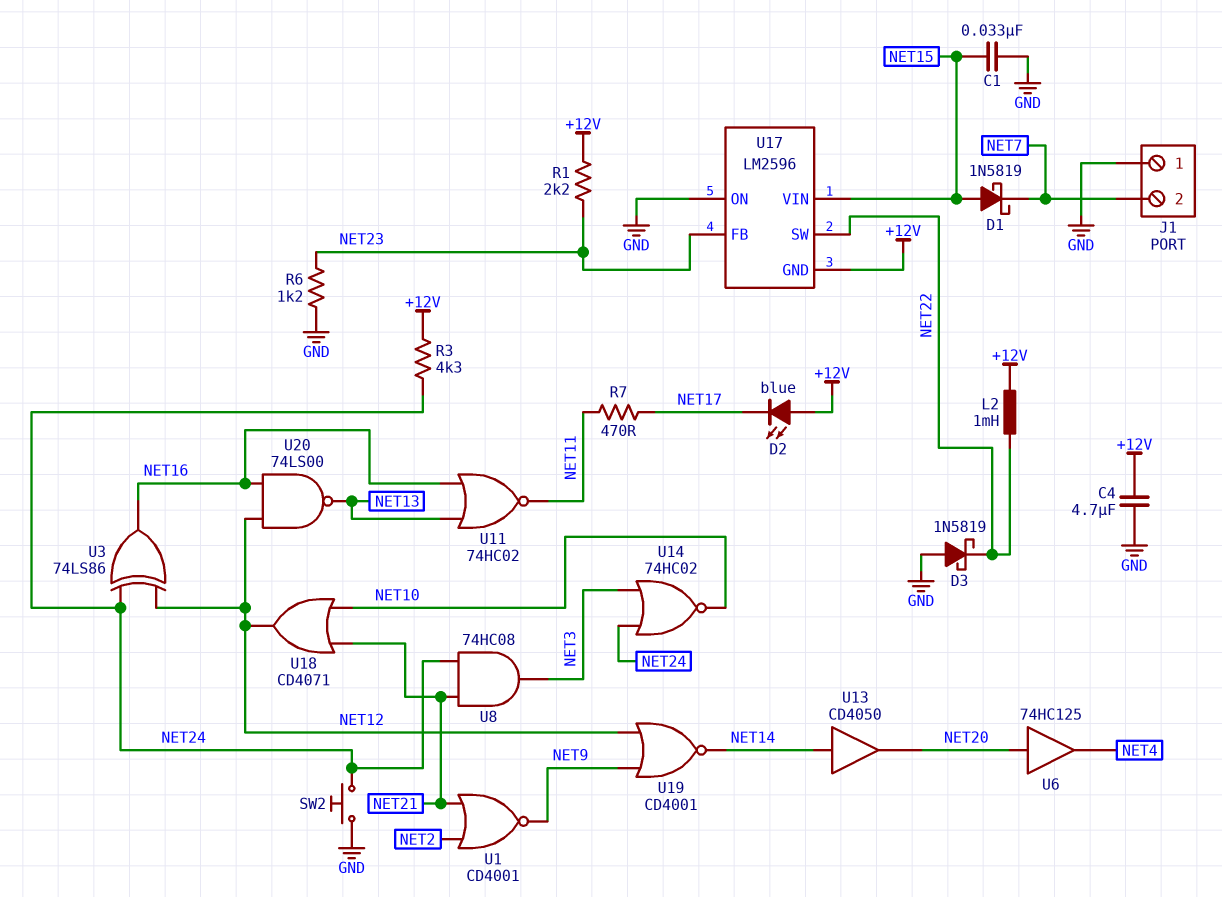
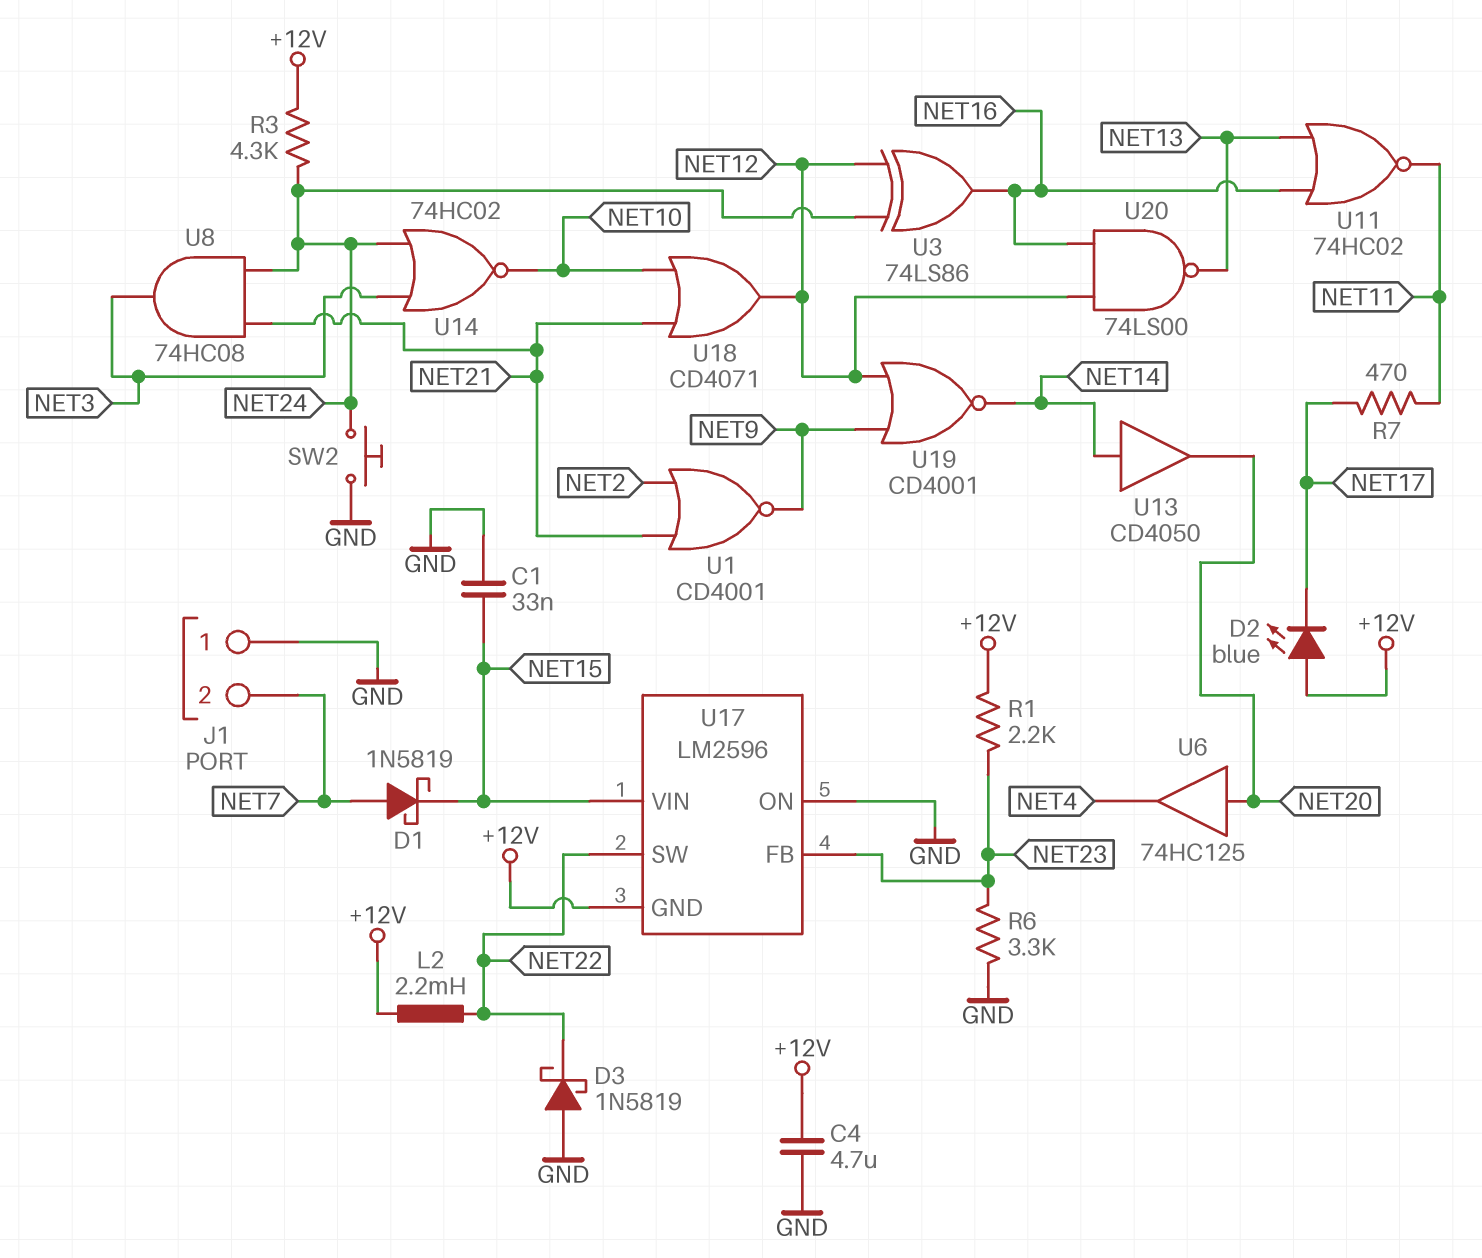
D1: schottky 1N5819 (A NET15, K NET7) -> schottky 1N5819 (A NET7, K NET15)
L2: 1mH (+12V, NET22) -> 2.2mH (+12V, NET22)
R6: 1.2k (GND, NET23) -> 3.3k (GND, NET23)

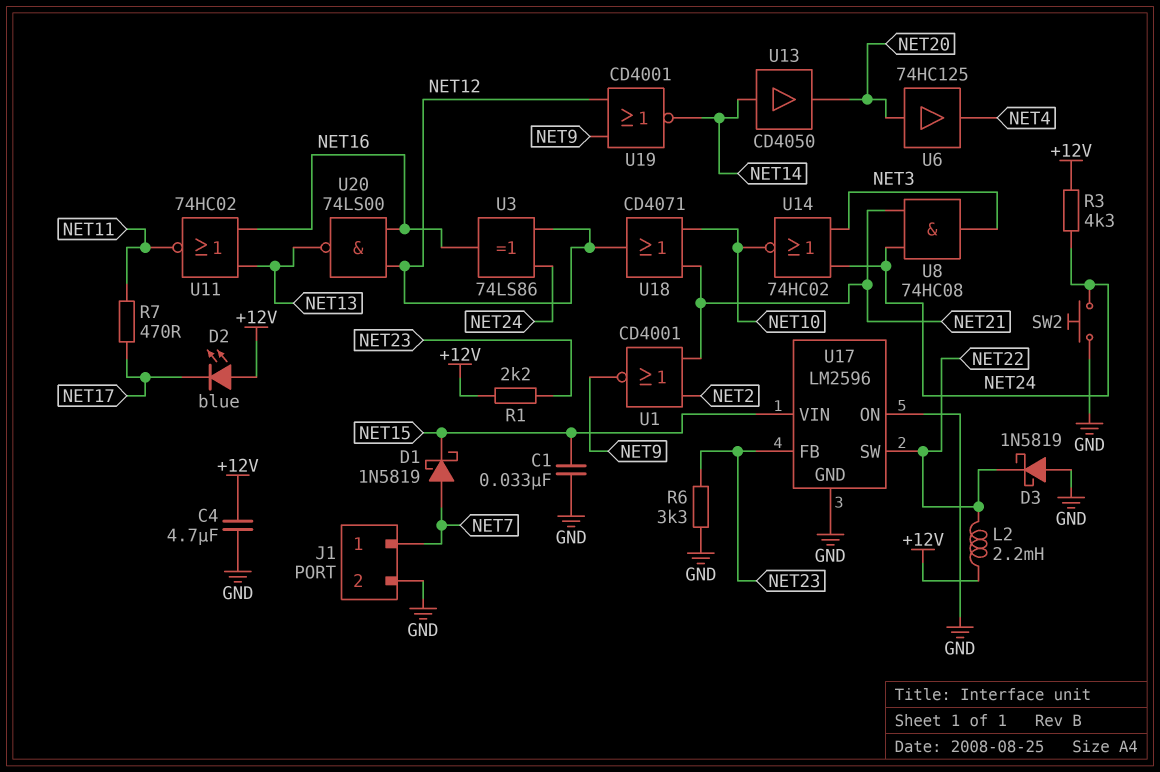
J1 pin 1: GND -> NET7
J1 pin 2: NET7 -> GND
U17 pin GND: +12V -> GND

